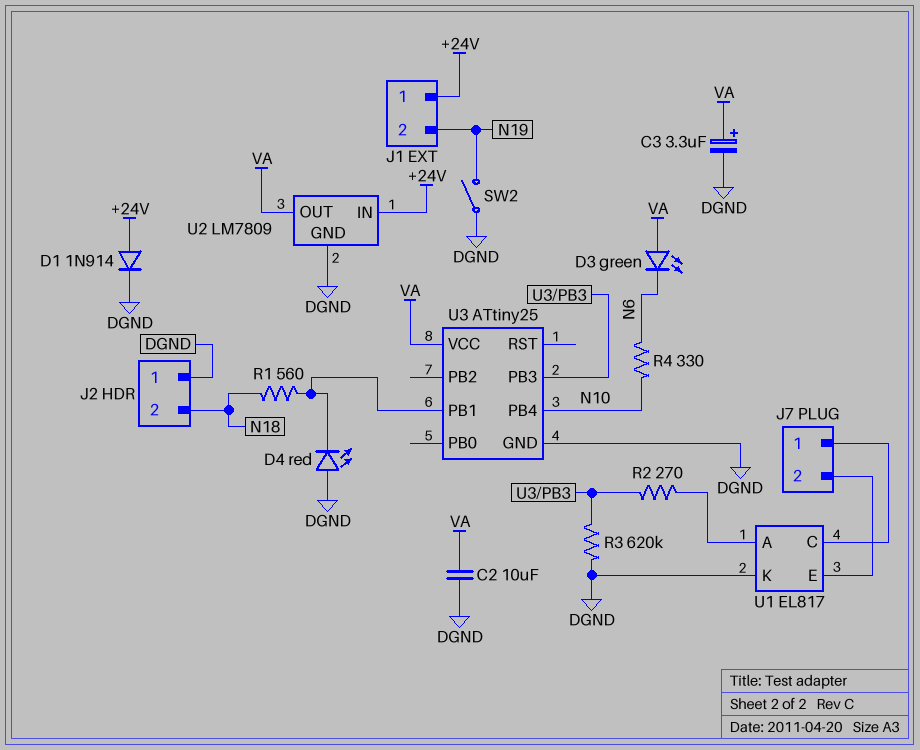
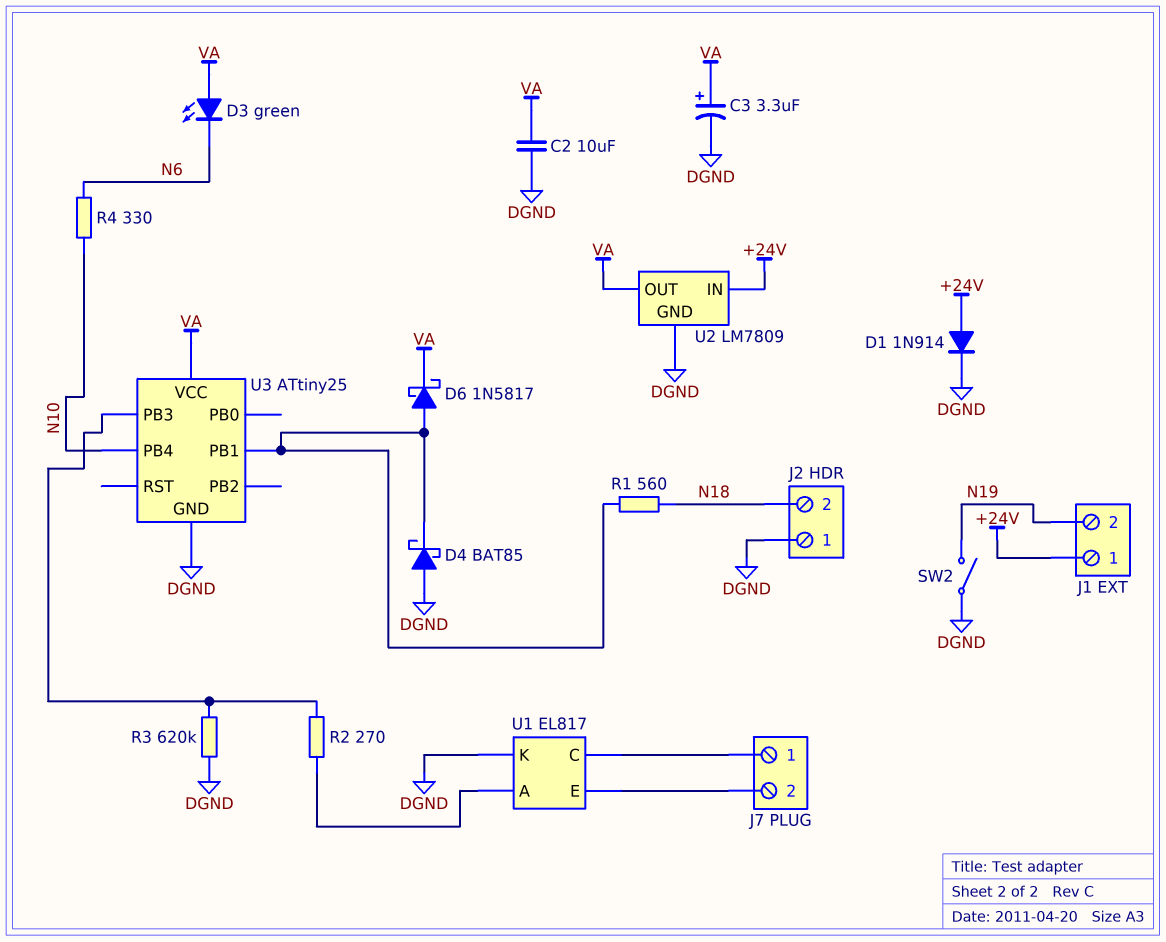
D4: LED red (A DGND, K U3/PB1) -> schottky BAT85 (A DGND, K U3/PB1)
D6: none -> schottky 1N5817 (A U3/PB1, K VA)

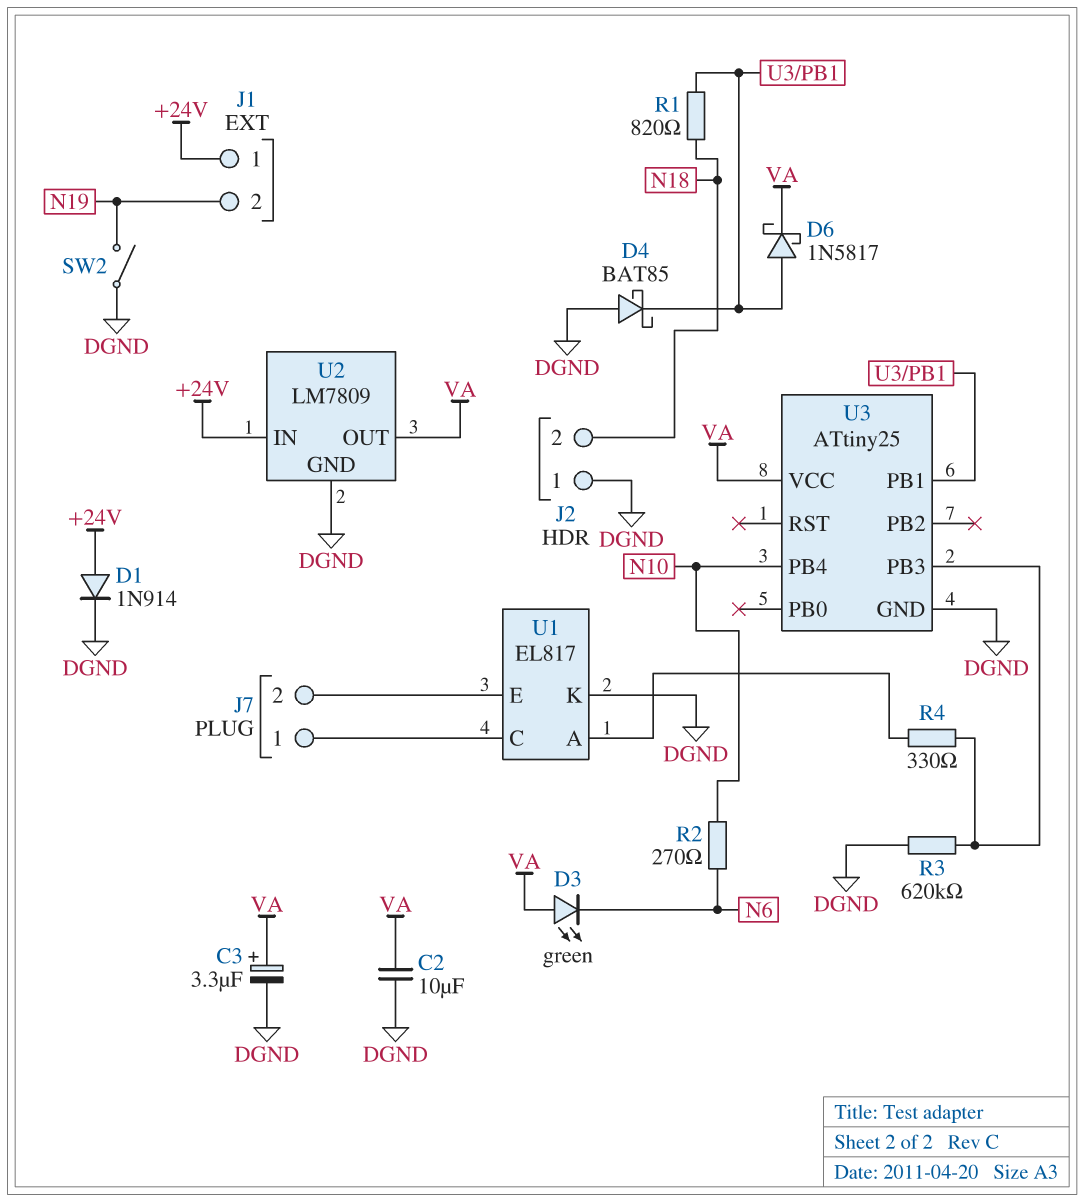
R1: 560 (N18, U3/PB1) -> 820 (N18, U3/PB1)
R2: 270 (U1/A, U3/PB3) -> 270 (N6, N10)
R4: 330 (N6, N10) -> 330 (U1/A, U3/PB3)

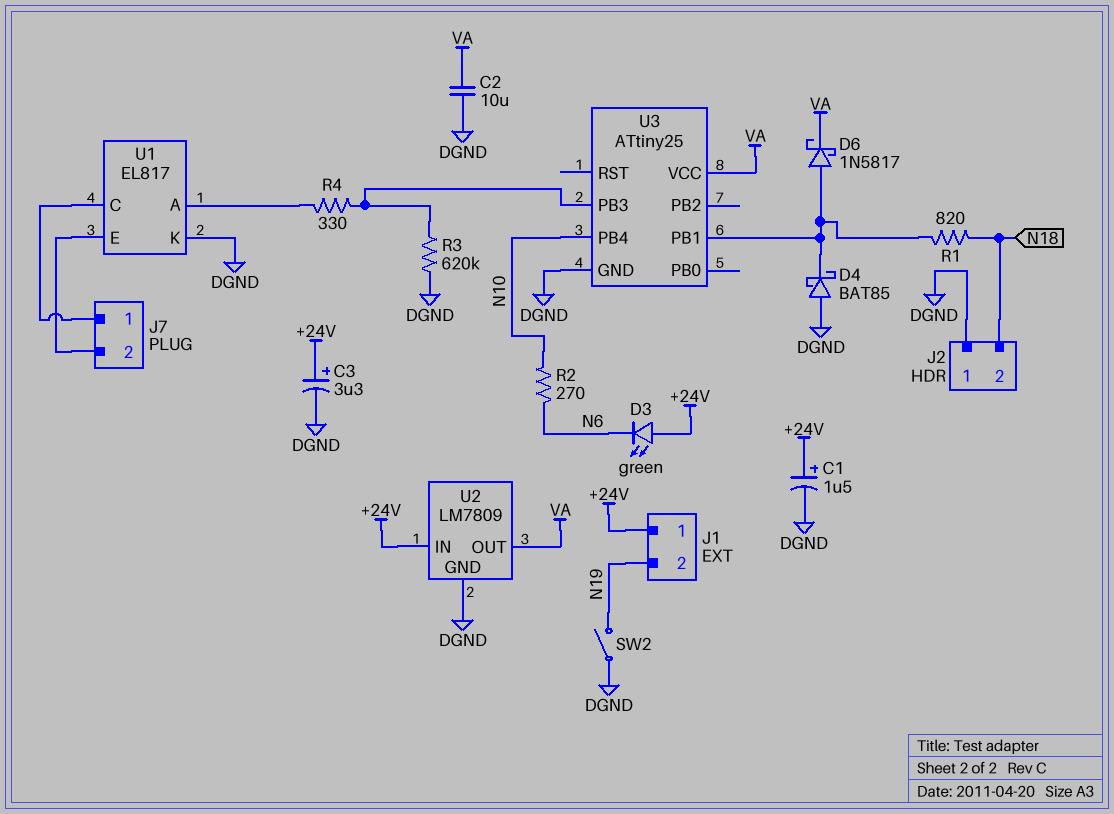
C1: none -> 1.5uF (plus +24V, minus DGND)
C3: 3.3uF (plus VA, minus DGND) -> 3.3uF (plus +24V, minus DGND)
D1: diode 1N914 (A +24V, K DGND) -> none
D3: LED green (A VA, K N6) -> LED green (A +24V, K N6)

